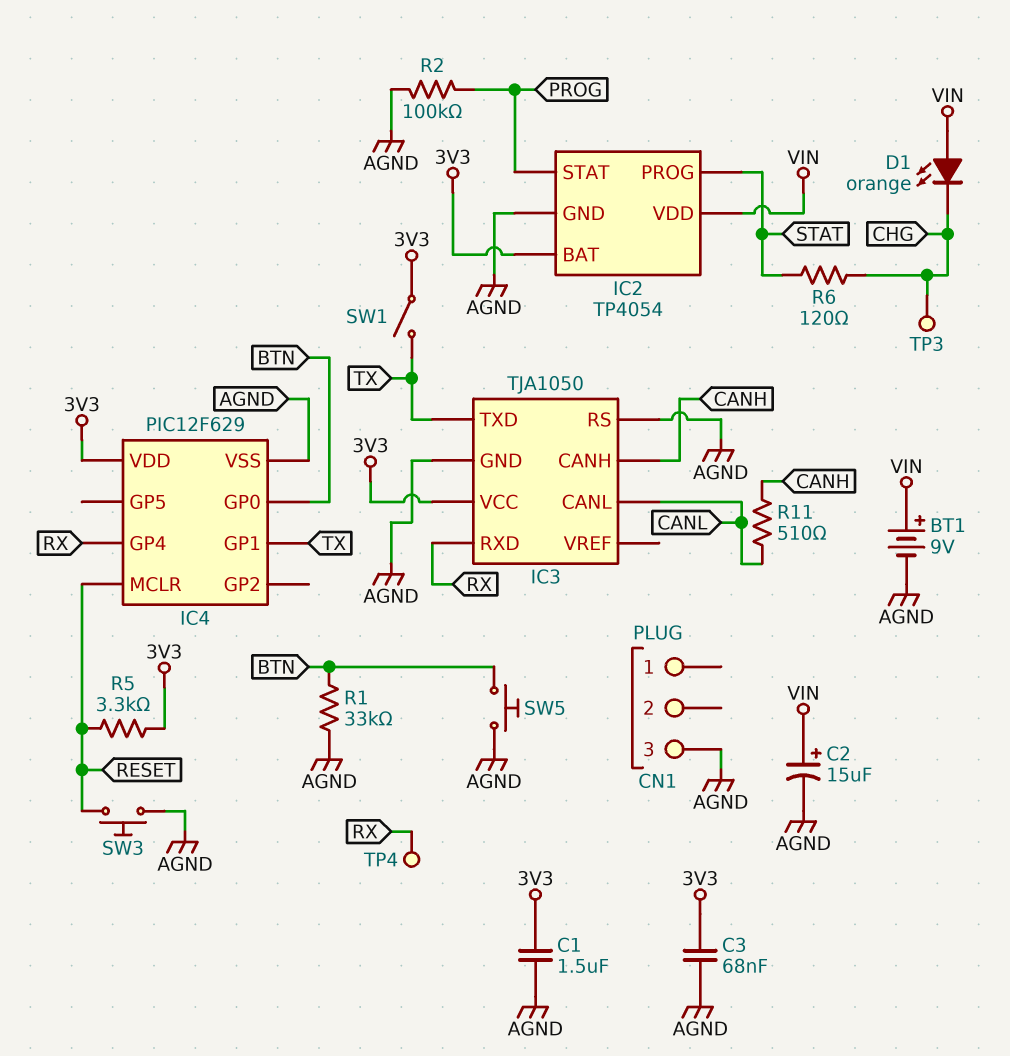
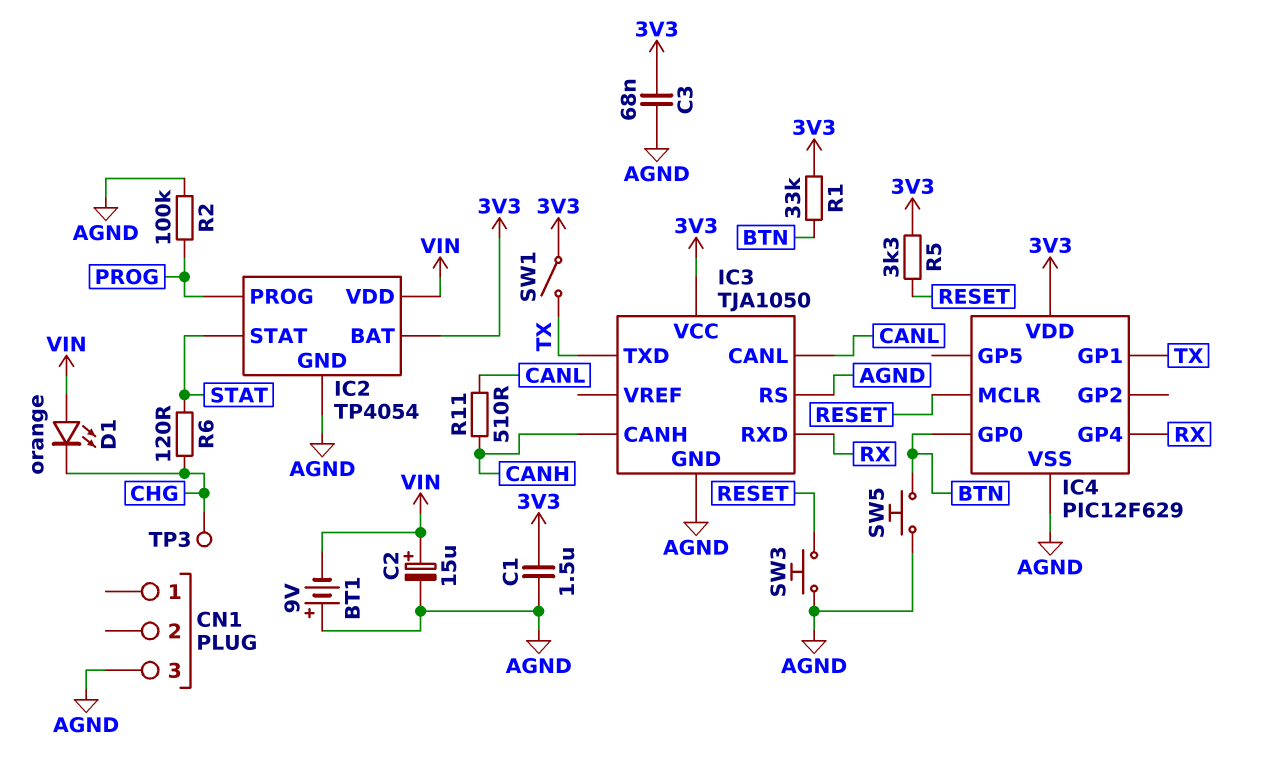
BT1: 9V (plus VIN, minus AGND) -> 9V (plus AGND, minus VIN)
IC2 pin PROG: STAT -> PROG
IC2 pin STAT: PROG -> STAT
R1: 33k (AGND, BTN) -> 33k (3V3, BTN)
TP4: test point (RX) -> none

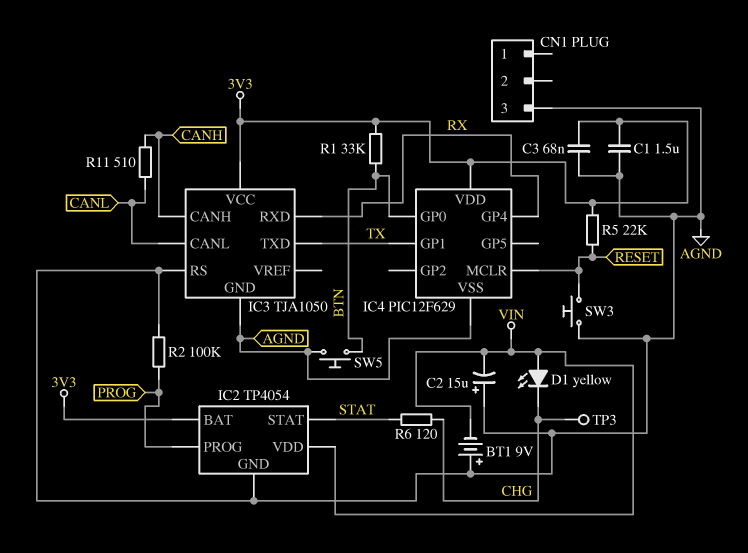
C2: 15uF (plus VIN, minus AGND) -> 15uF (plus AGND, minus VIN)
D1: LED orange (A VIN, K CHG) -> LED yellow (A VIN, K CHG)
R5: 3.3k (3V3, RESET) -> 22k (3V3, RESET)
SW1: switch (3V3, TX) -> none

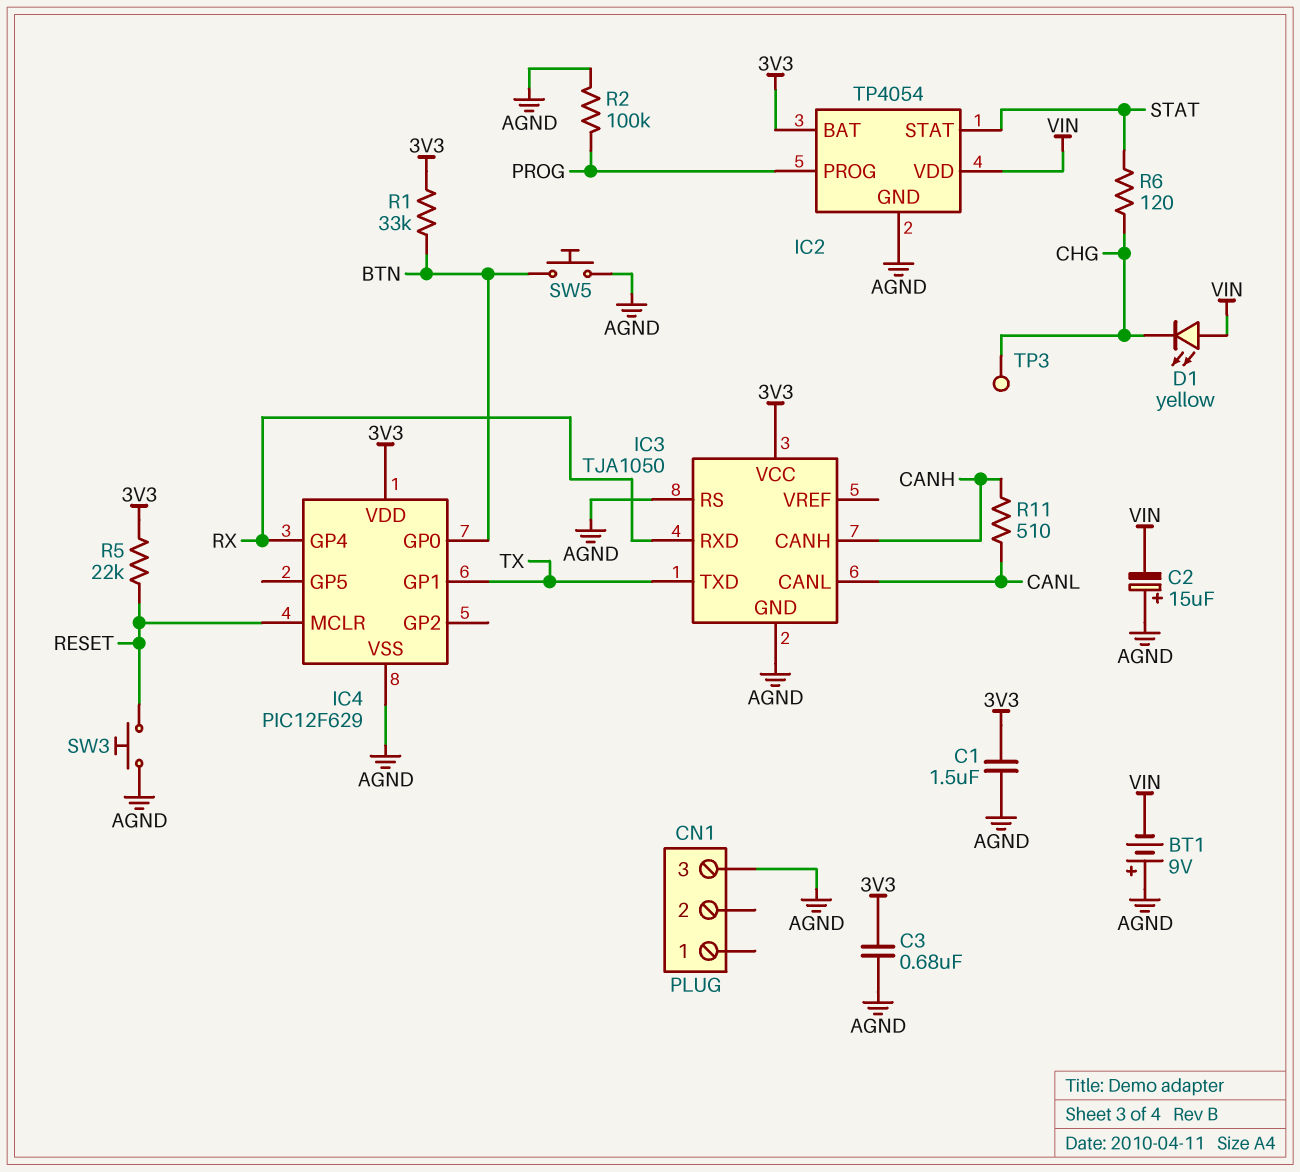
C3: 68nF (3V3, AGND) -> 680nF (3V3, AGND)

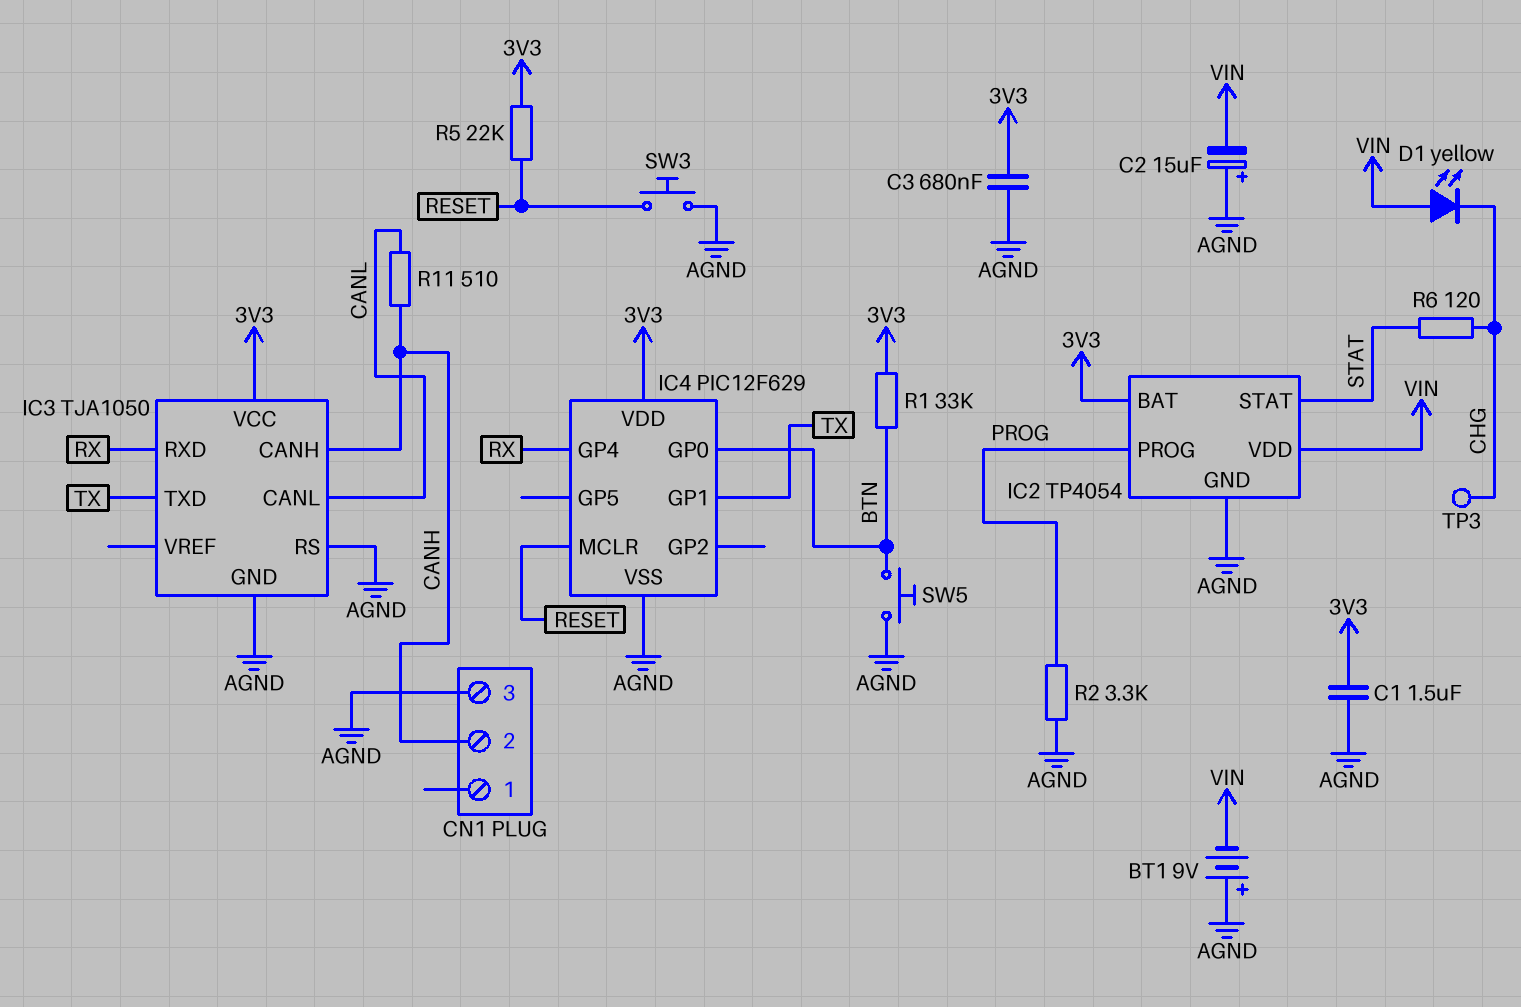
CN1 pin 2: none -> CANH
R2: 100k (AGND, PROG) -> 3.3k (AGND, PROG)

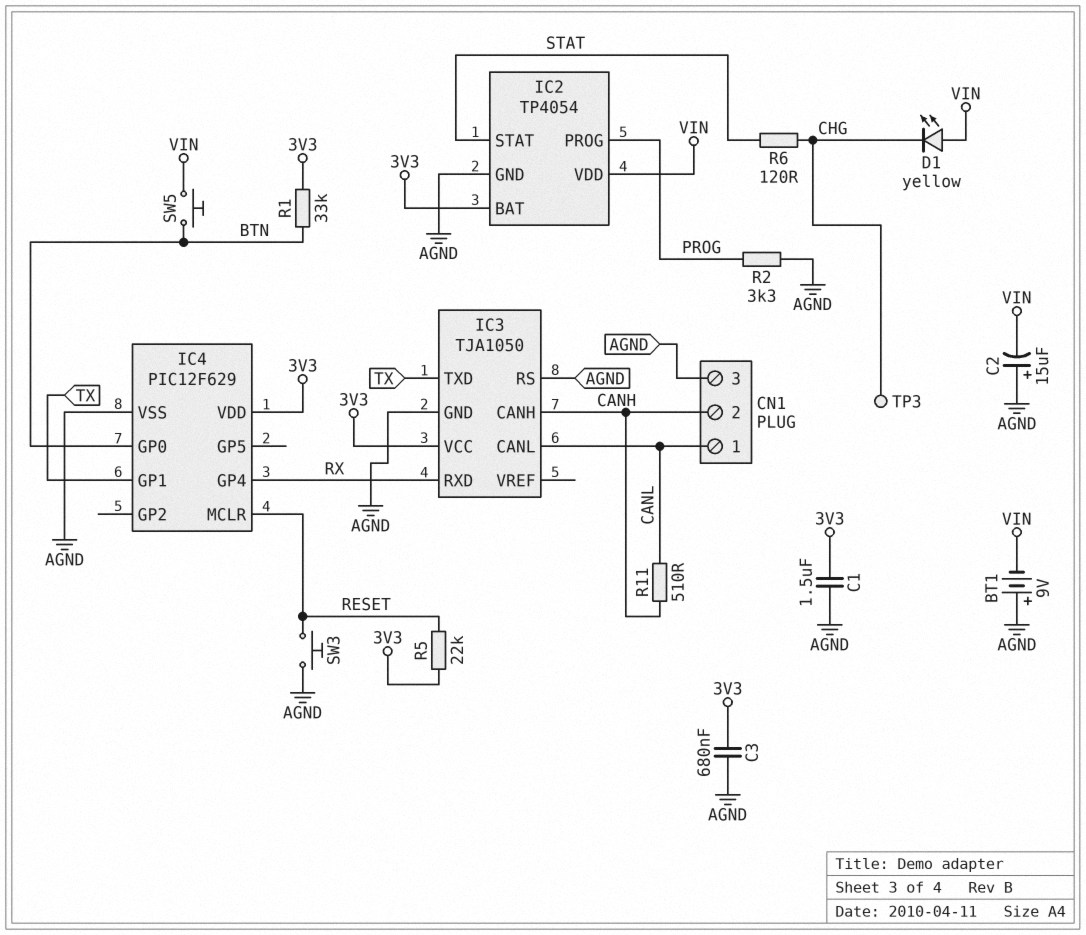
CN1 pin 1: none -> CANL
SW5: button (AGND, BTN) -> button (BTN, VIN)

